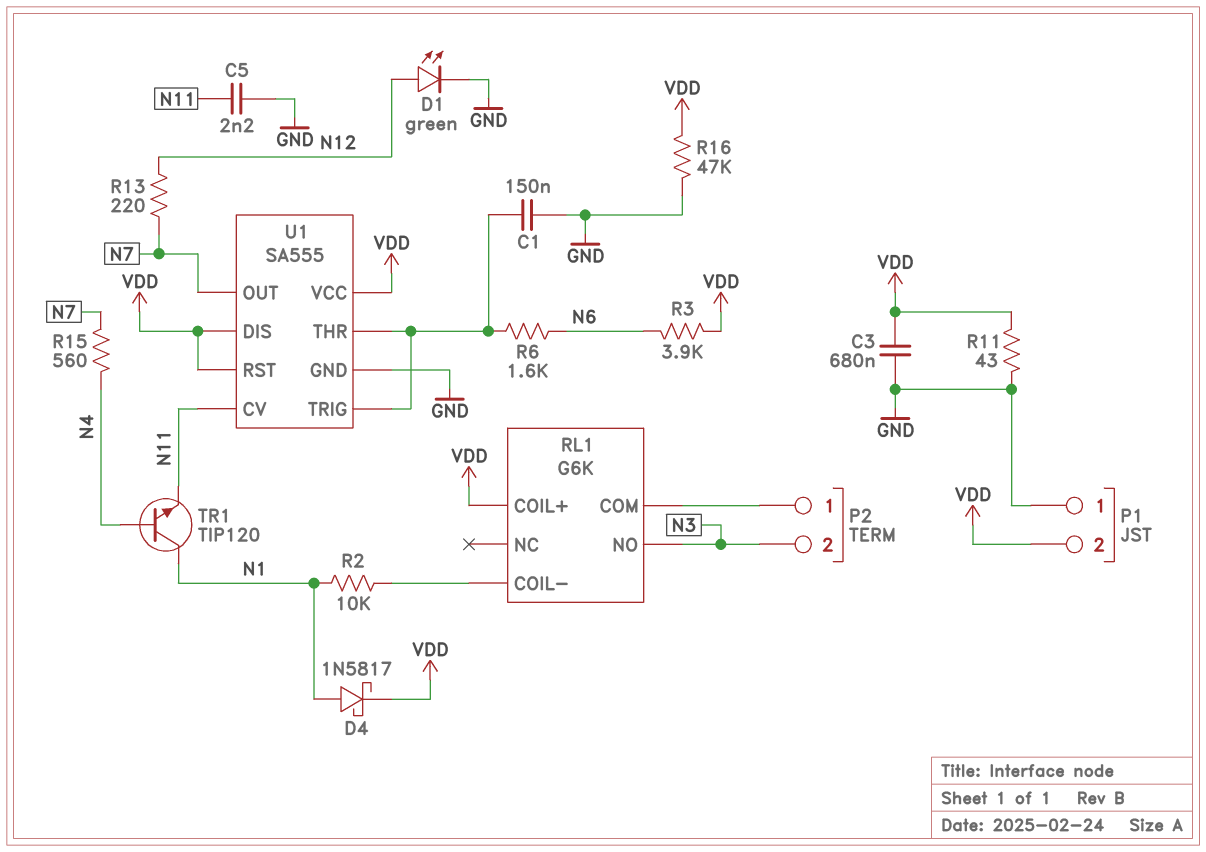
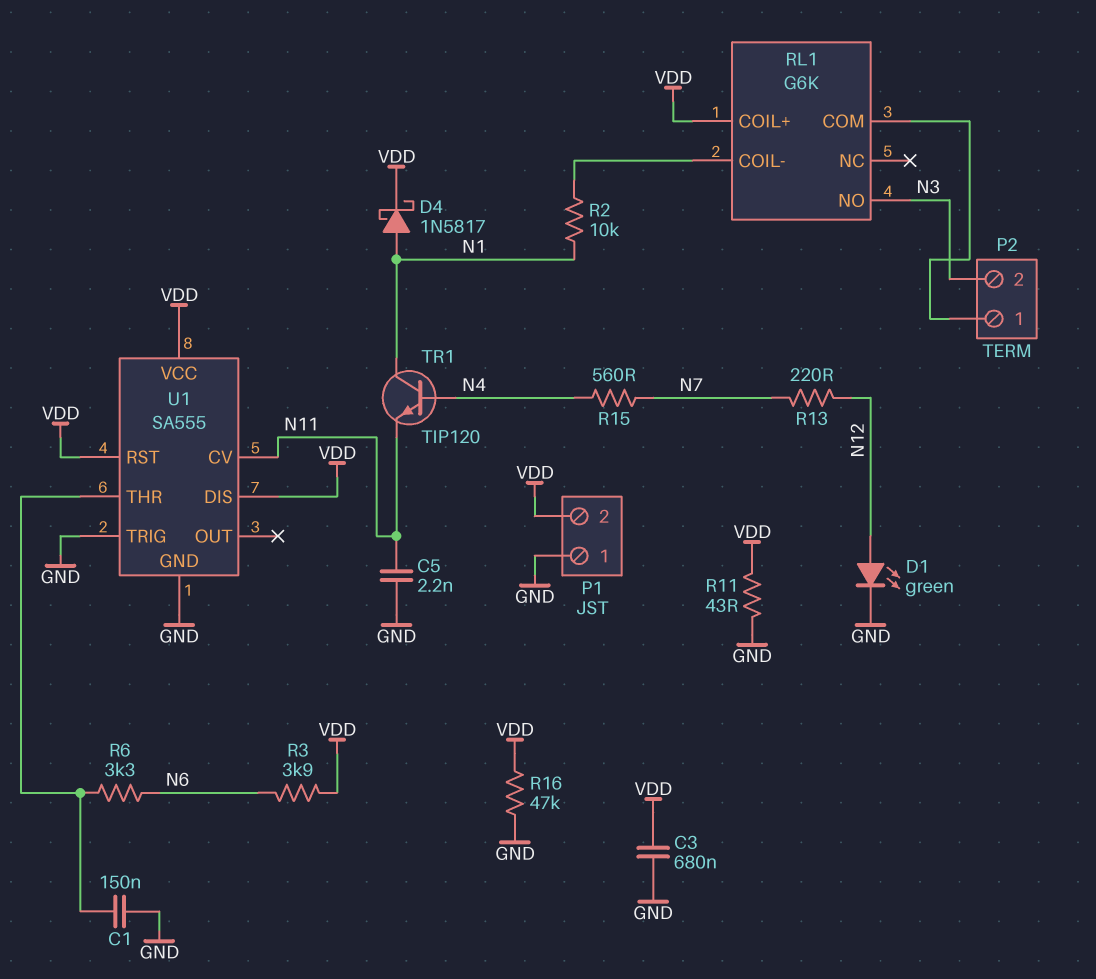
R6: 1.6k (N6, U1/THR) -> 3.3k (N6, U1/THR)
U1 pin OUT: N7 -> none
U1 pin TRIG: U1/THR -> GND

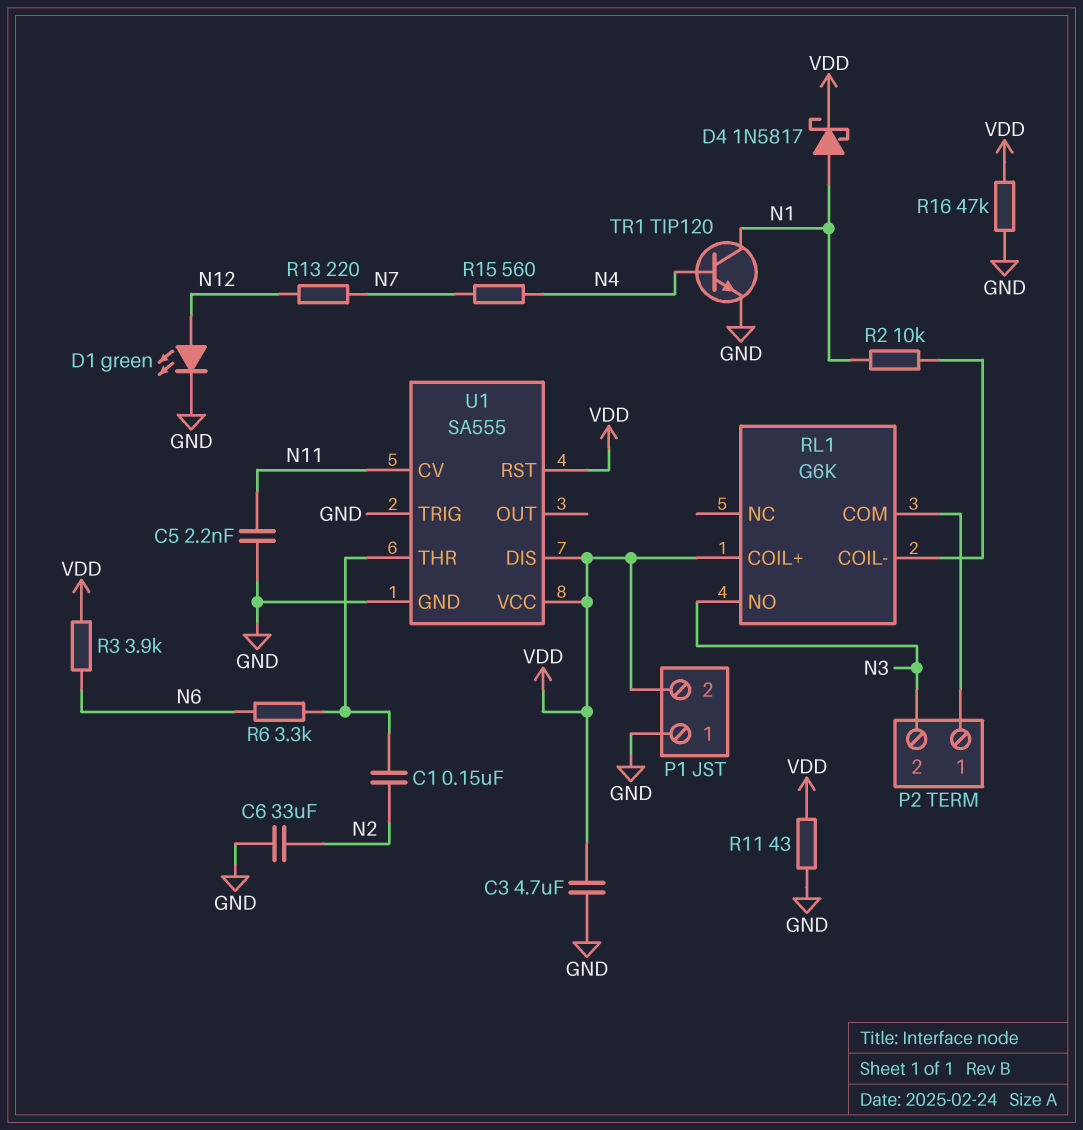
C1: 150nF (GND, U1/THR) -> 150nF (N2, U1/THR)
C3: 680nF (GND, VDD) -> 4.7uF (GND, VDD)
C6: none -> 33uF (GND, N2)
TR1: NPN TIP120 (B N4, C N1, E N11) -> NPN TIP120 (B N4, C N1, E GND)

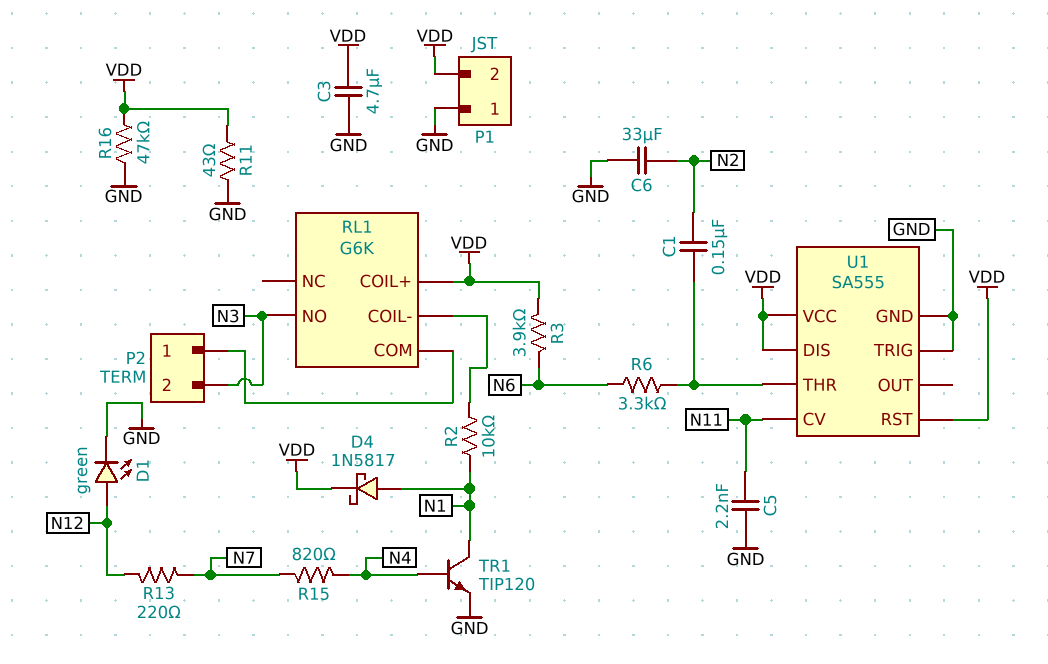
R15: 560 (N4, N7) -> 820 (N4, N7)

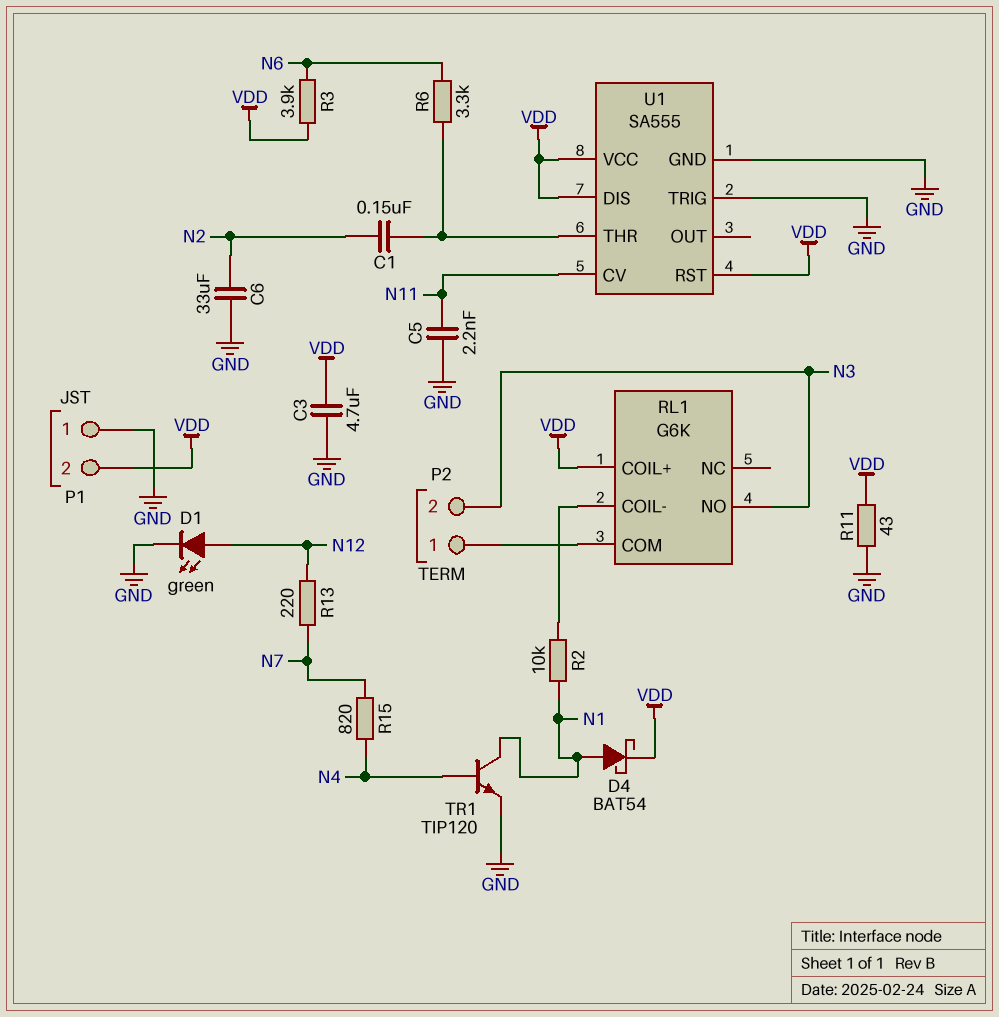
D4: schottky 1N5817 (A N1, K VDD) -> schottky BAT54 (A N1, K VDD)
R16: 47k (GND, VDD) -> none

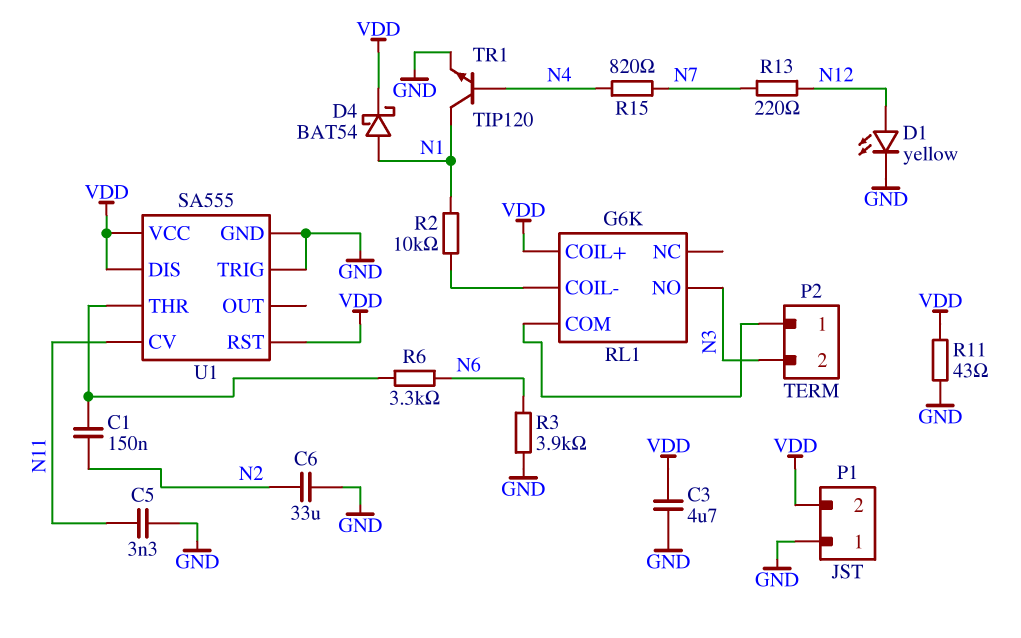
C5: 2.2nF (GND, N11) -> 3.3nF (GND, N11)
D1: LED green (A N12, K GND) -> LED yellow (A N12, K GND)
R3: 3.9k (N6, VDD) -> 3.9k (GND, N6)

